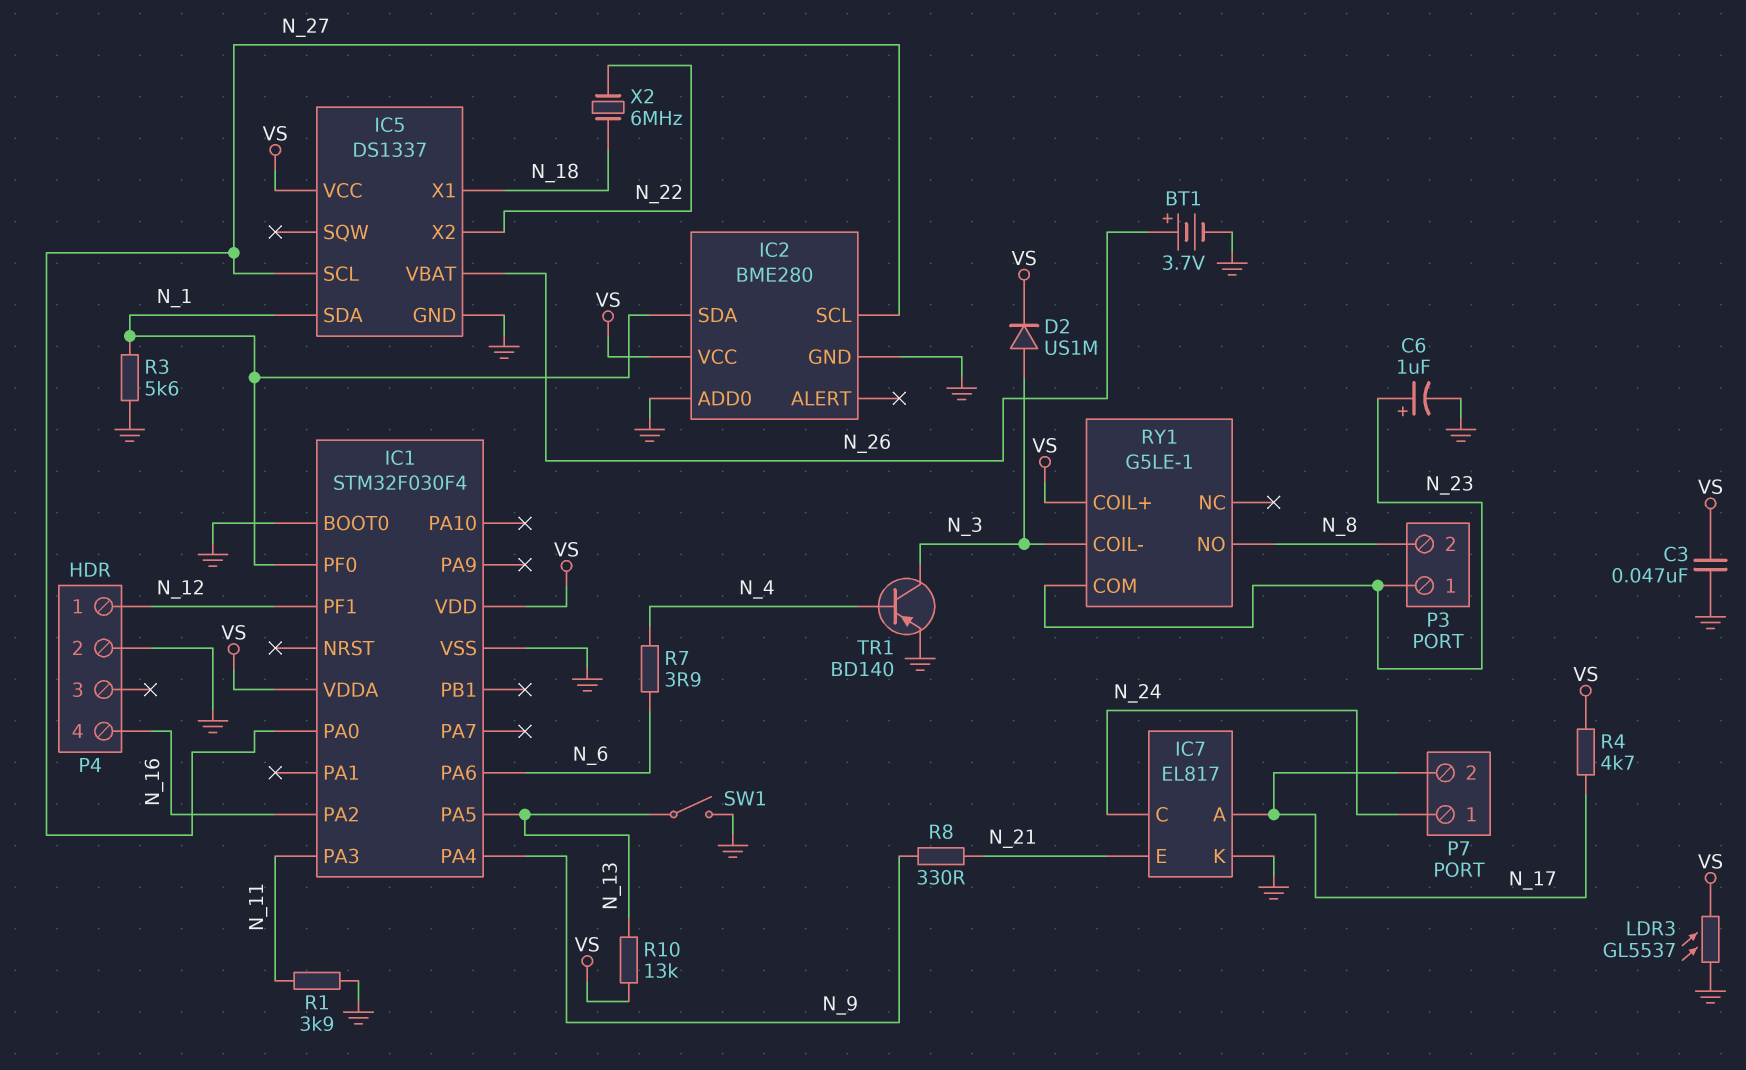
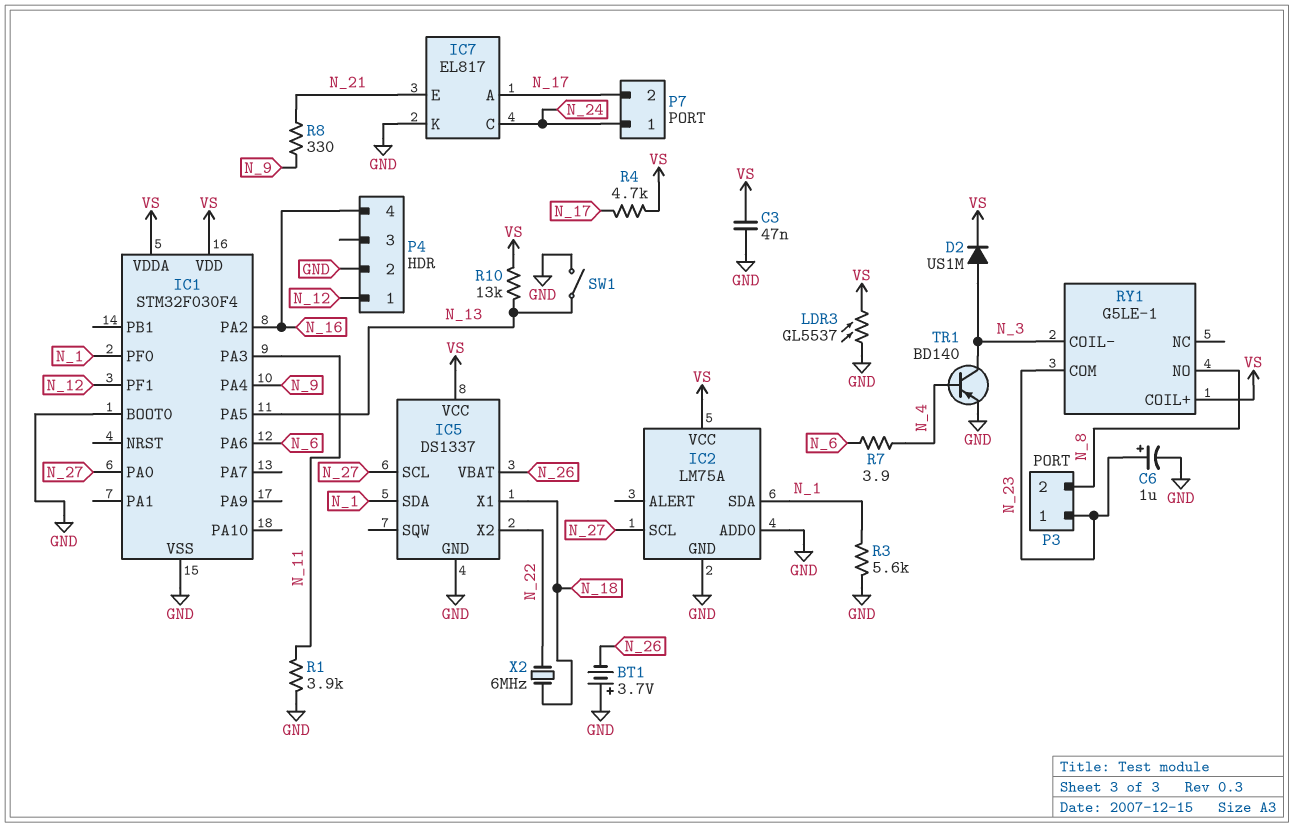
BT1: 3.7V (plus N_26, minus GND) -> 3.7V (plus GND, minus N_26)
IC2: BME280 -> LM75A

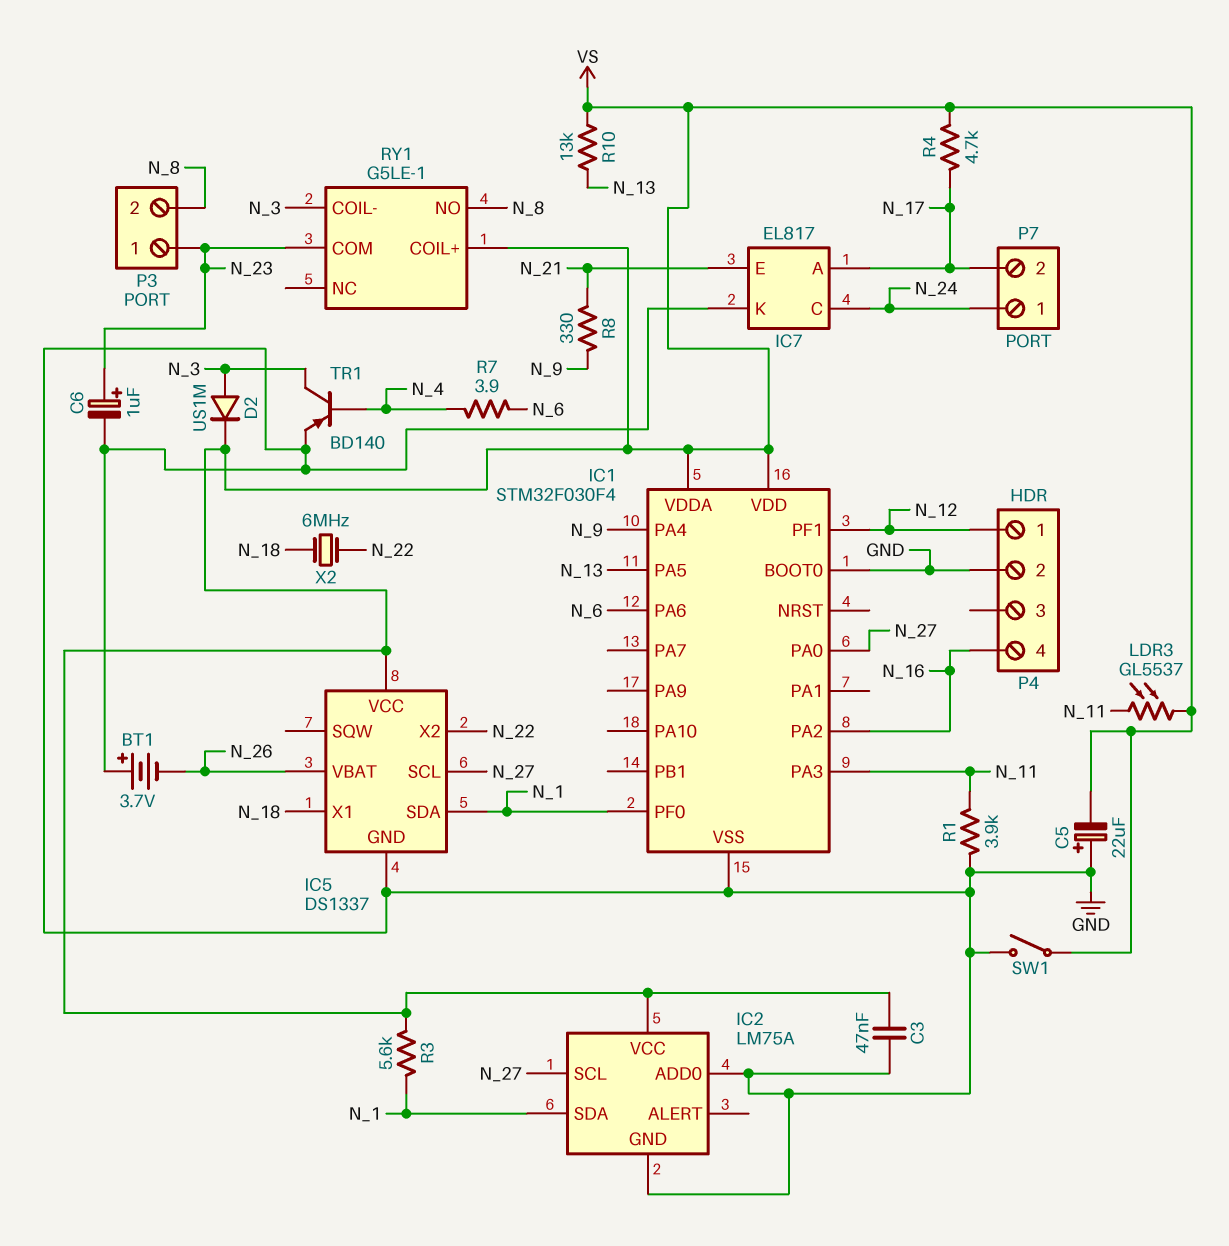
C5: none -> 22uF (plus GND, minus VS)
LDR3: GL5537 (GND, VS) -> GL5537 (N_11, VS)
R3: 5.6k (GND, N_1) -> 5.6k (N_1, VS)
SW1: switch (GND, N_13) -> switch (GND, VS)

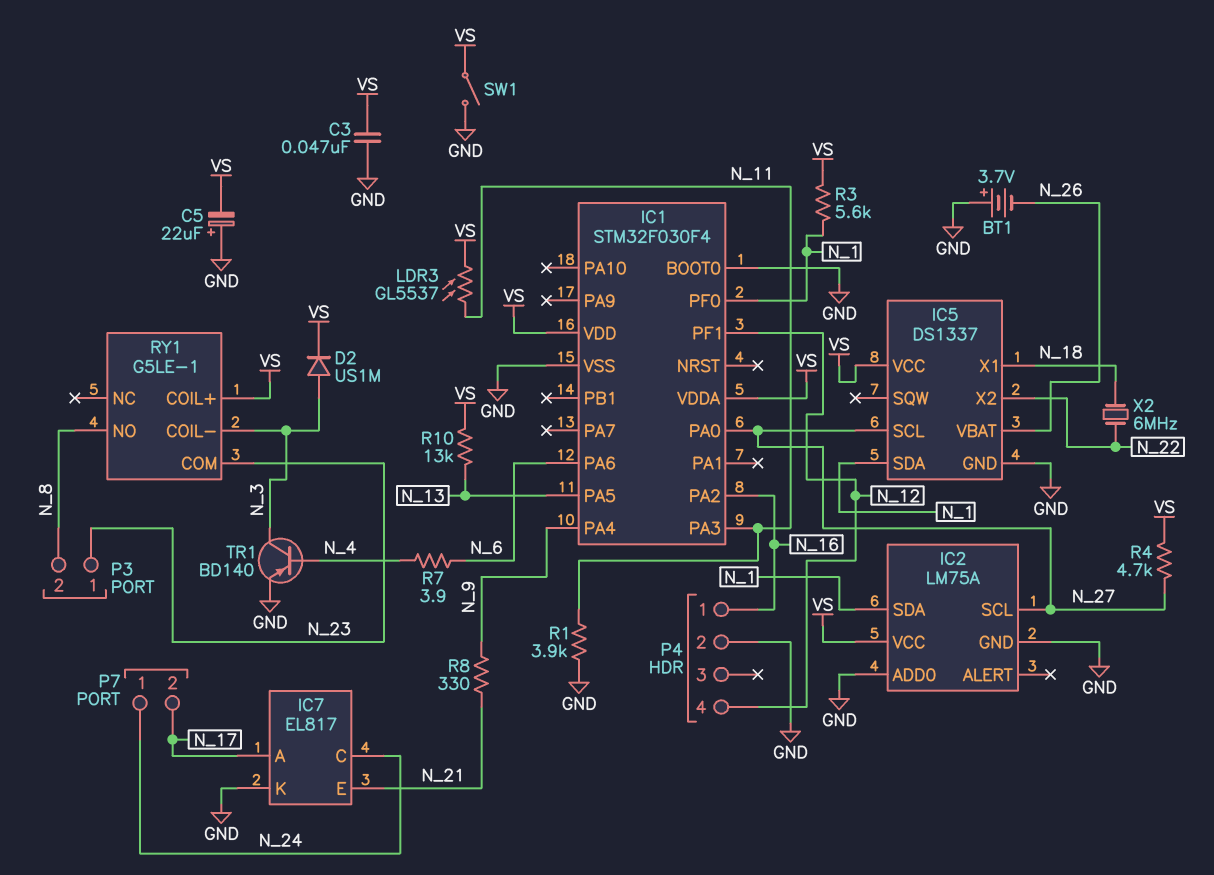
C6: 1uF (plus N_23, minus GND) -> none
P4 pin 1: N_12 -> N_16
P4 pin 4: N_16 -> N_12
R4: 4.7k (N_17, VS) -> 4.7k (N_27, VS)

